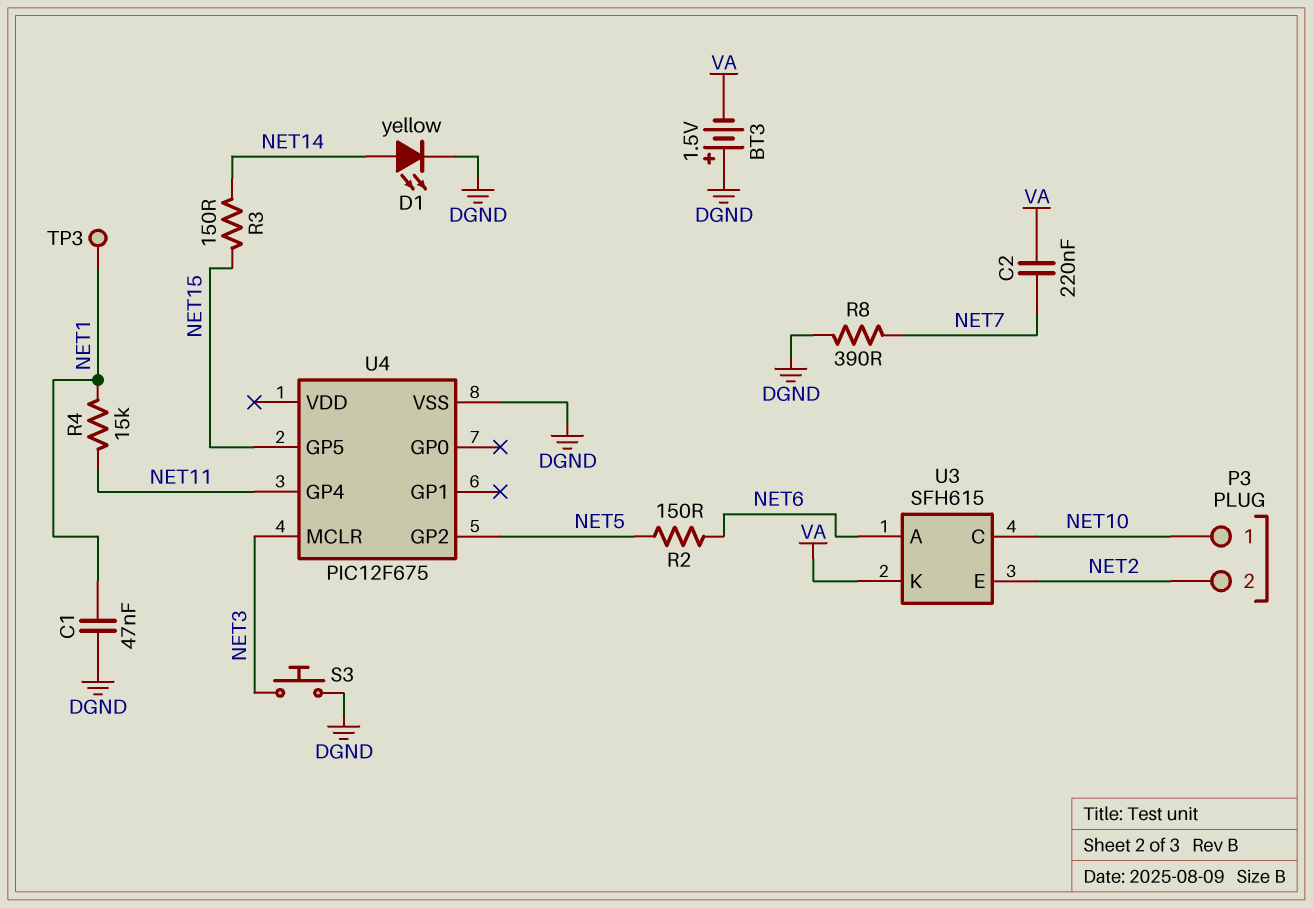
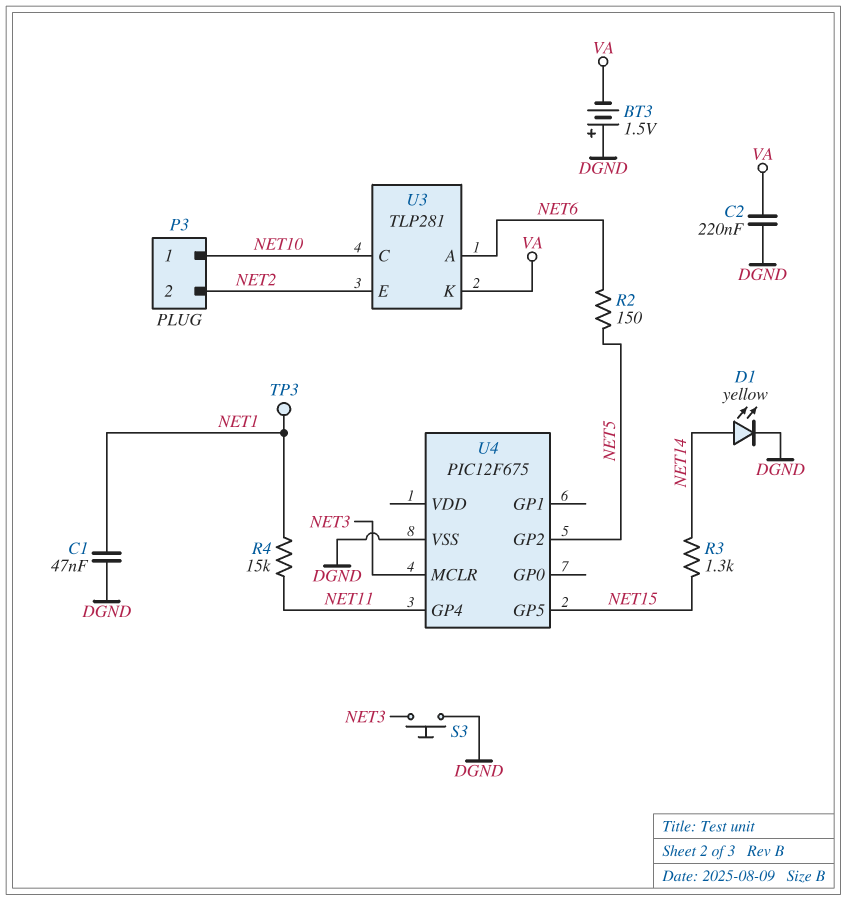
C2: 220nF (NET7, VA) -> 220nF (DGND, VA)
R3: 150 (NET14, NET15) -> 1.3k (NET14, NET15)
R8: 390 (DGND, NET7) -> none
U3: SFH615 -> TLP281

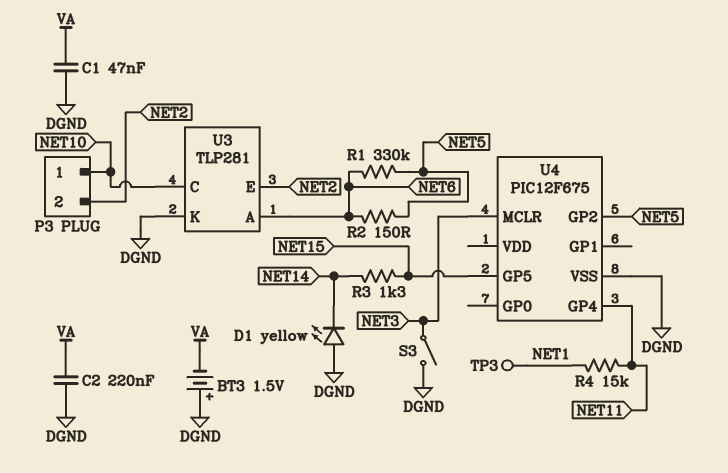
C1: 47nF (DGND, NET1) -> 47nF (DGND, VA)
D1: LED yellow (A NET14, K DGND) -> LED yellow (A DGND, K NET14)
R1: none -> 330k (NET5, NET6)
S3: button (DGND, NET3) -> switch (DGND, NET3)
U3 pin K: VA -> DGND

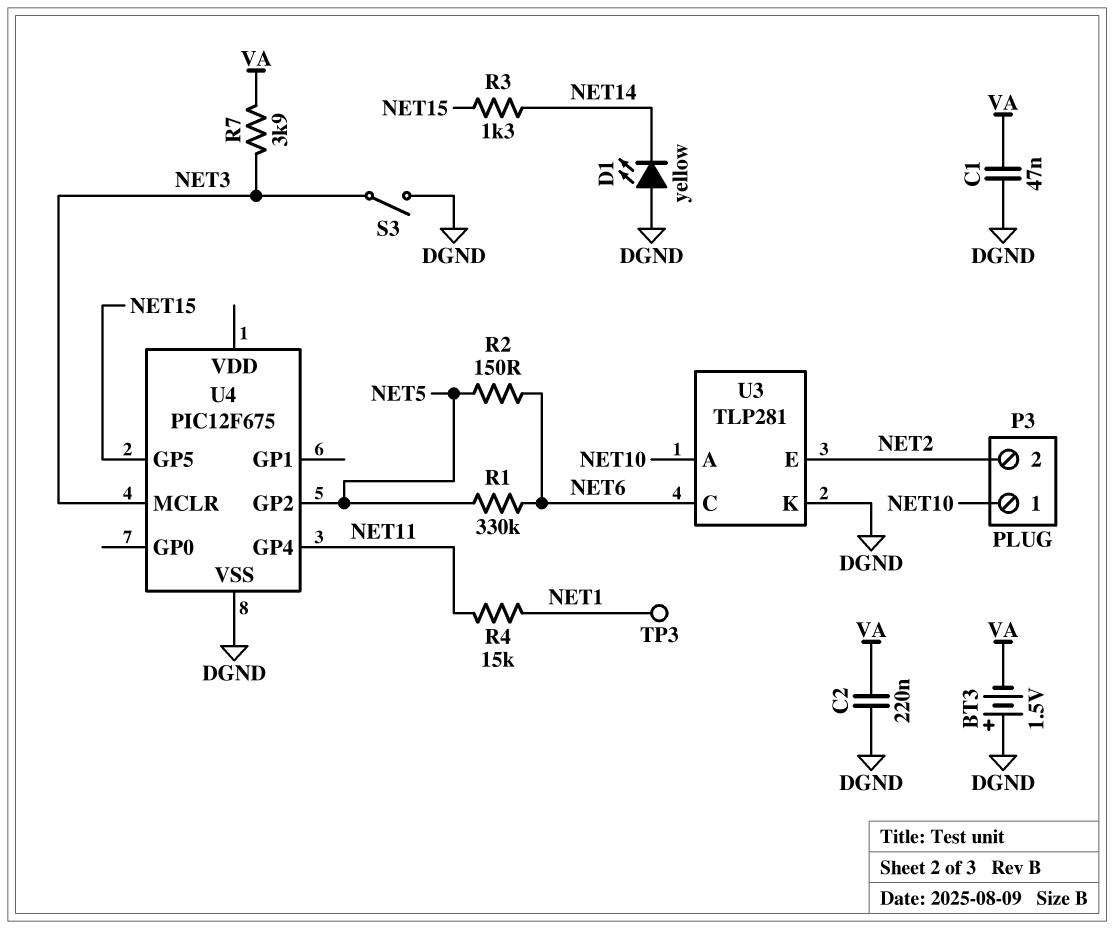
R7: none -> 3.9k (NET3, VA)
U3 pin A: NET6 -> NET10
U3 pin C: NET10 -> NET6

